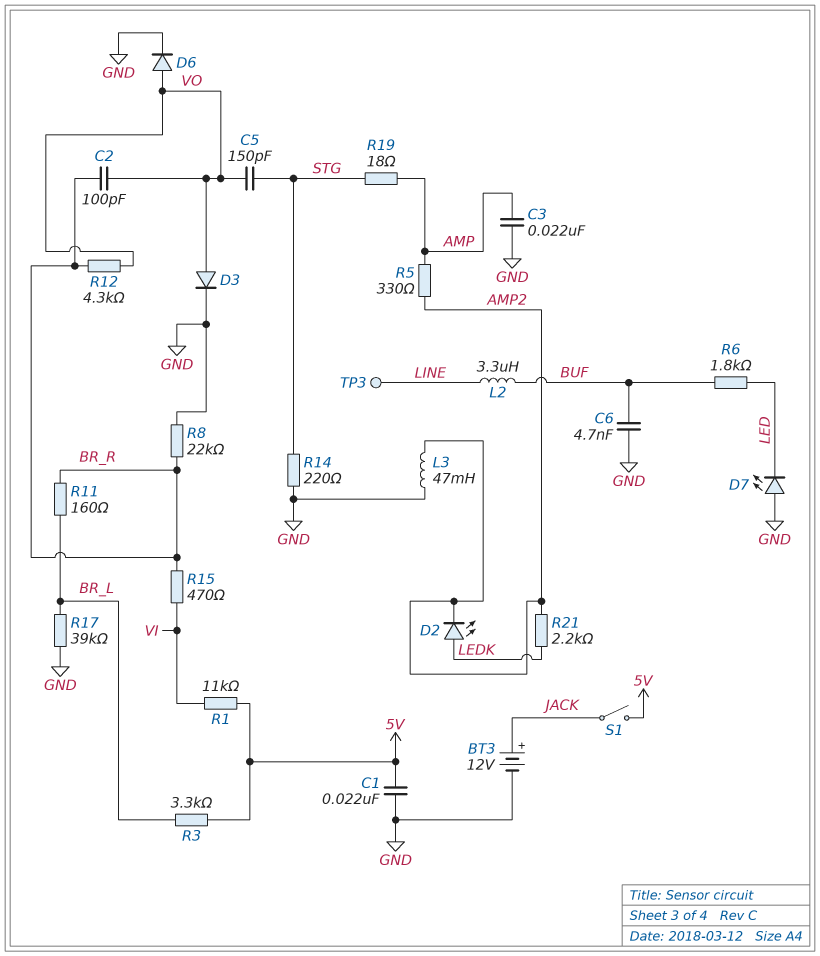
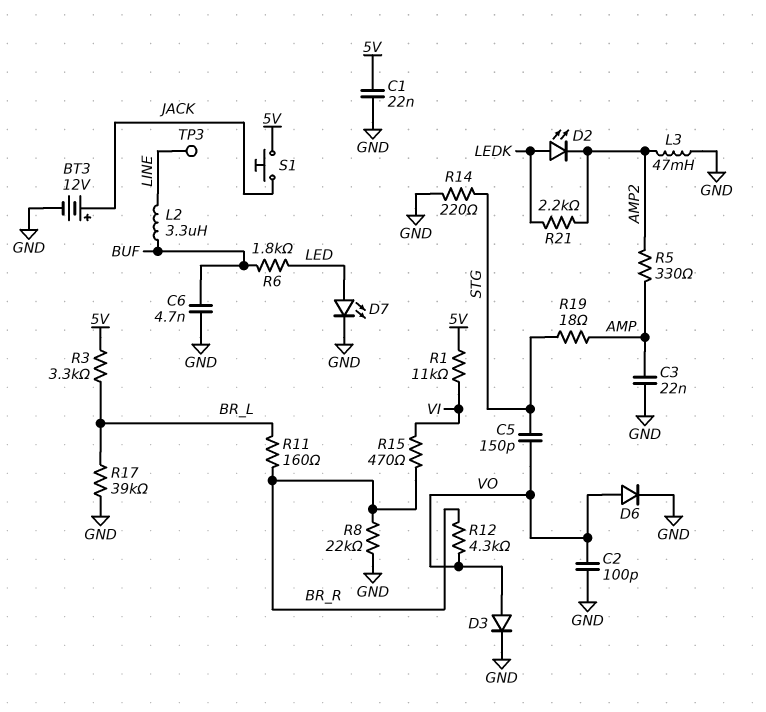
C2: 100pF (BR_R, VO) -> 100pF (GND, VO)
D7: LED (A GND, K LED) -> LED (A LED, K GND)
S1: switch (5V, JACK) -> button (5V, JACK)

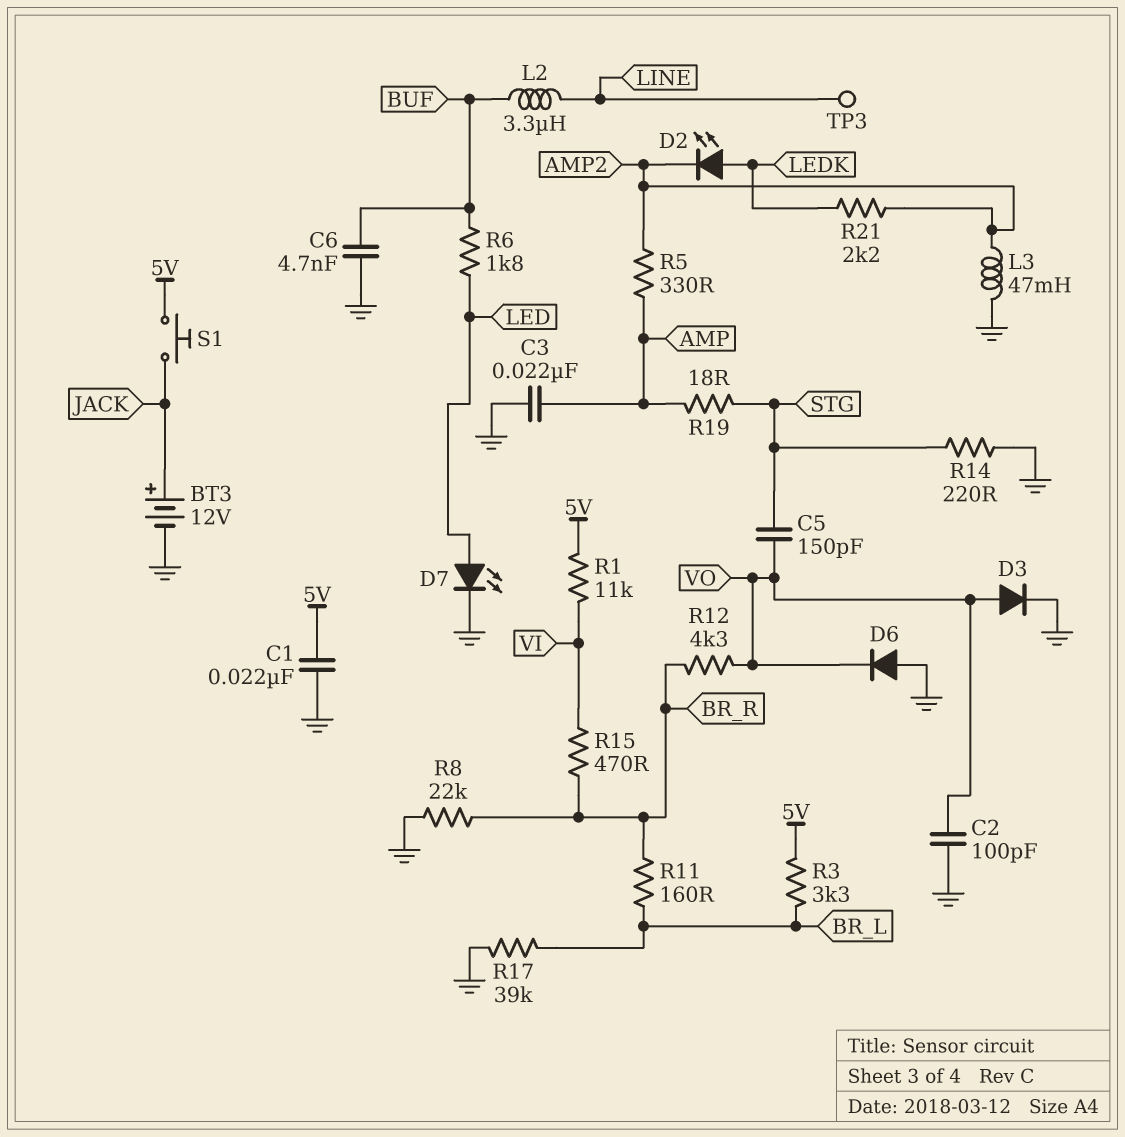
D6: diode (A VO, K GND) -> diode (A GND, K VO)

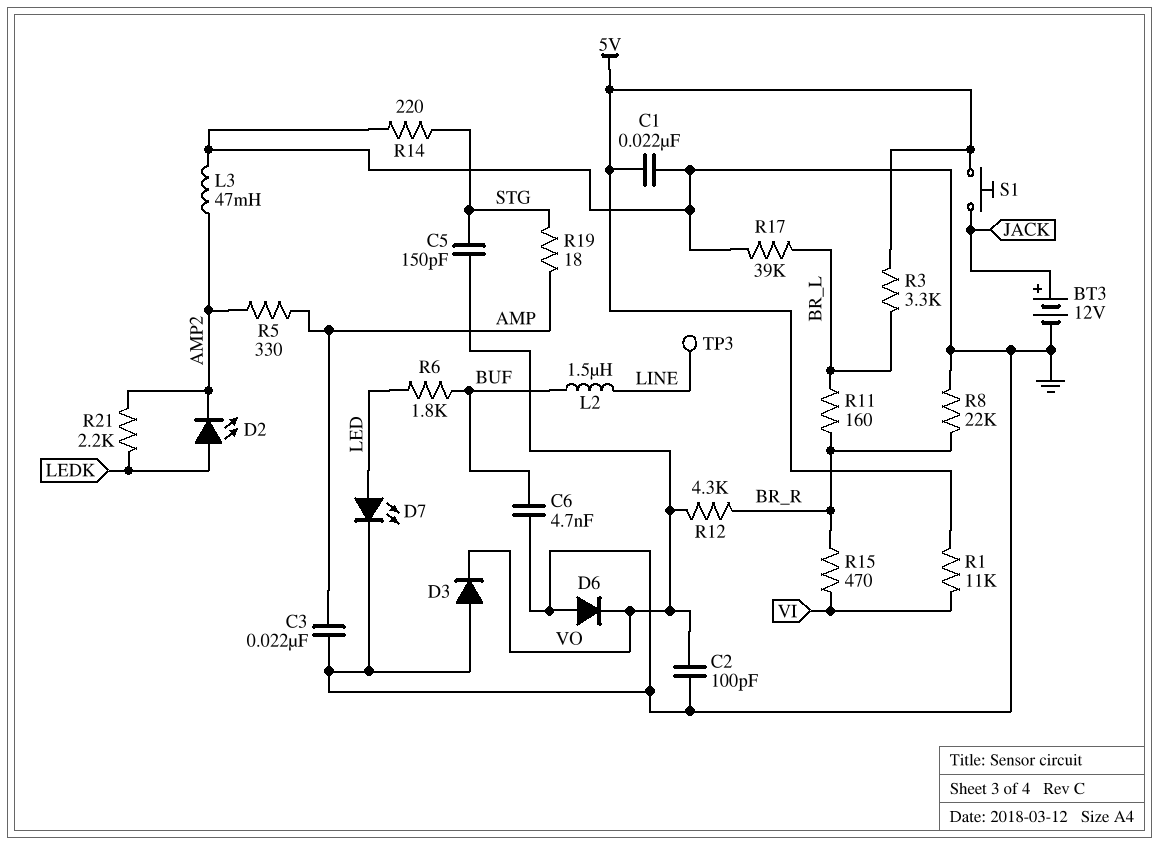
D3: diode (A VO, K GND) -> diode (A GND, K VO)
L2: 3.3uH (BUF, LINE) -> 1.5uH (BUF, LINE)

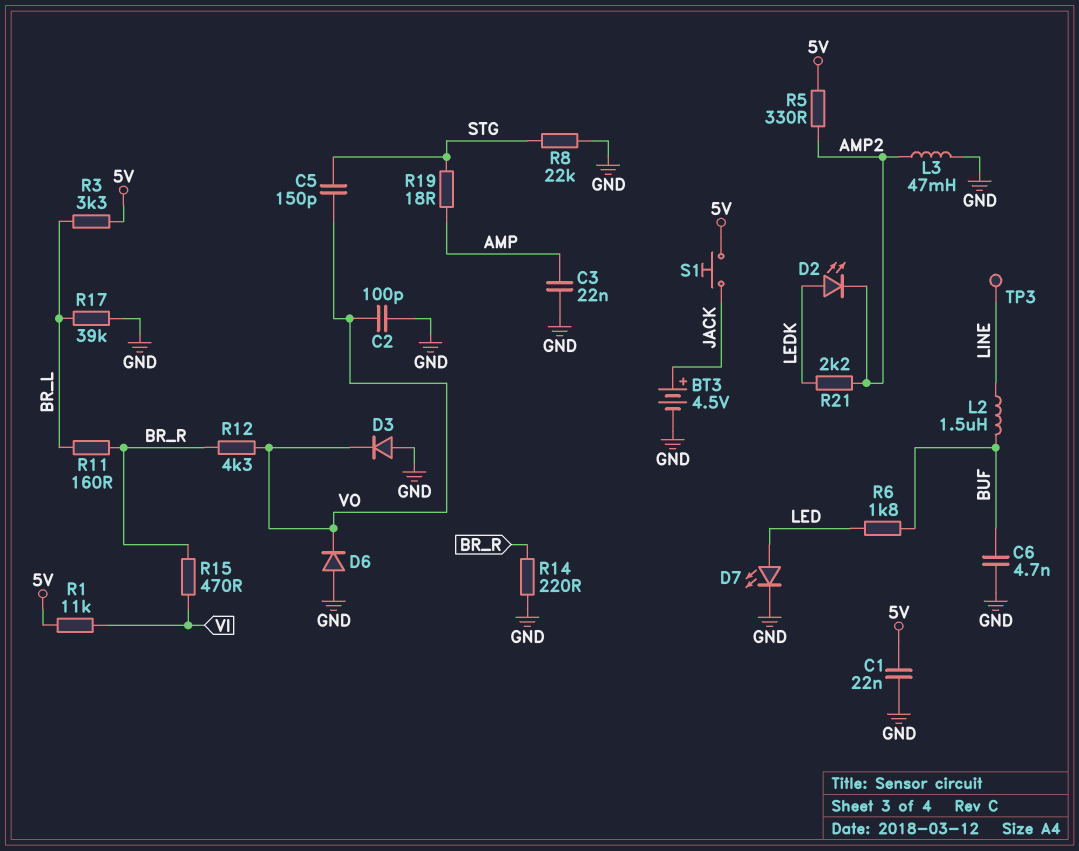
BT3: 12V (plus JACK, minus GND) -> 4.5V (plus JACK, minus GND)
R5: 330 (AMP, AMP2) -> 330 (5V, AMP2)
R8: 22k (BR_R, GND) -> 22k (GND, STG)
R14: 220 (GND, STG) -> 220 (BR_R, GND)

